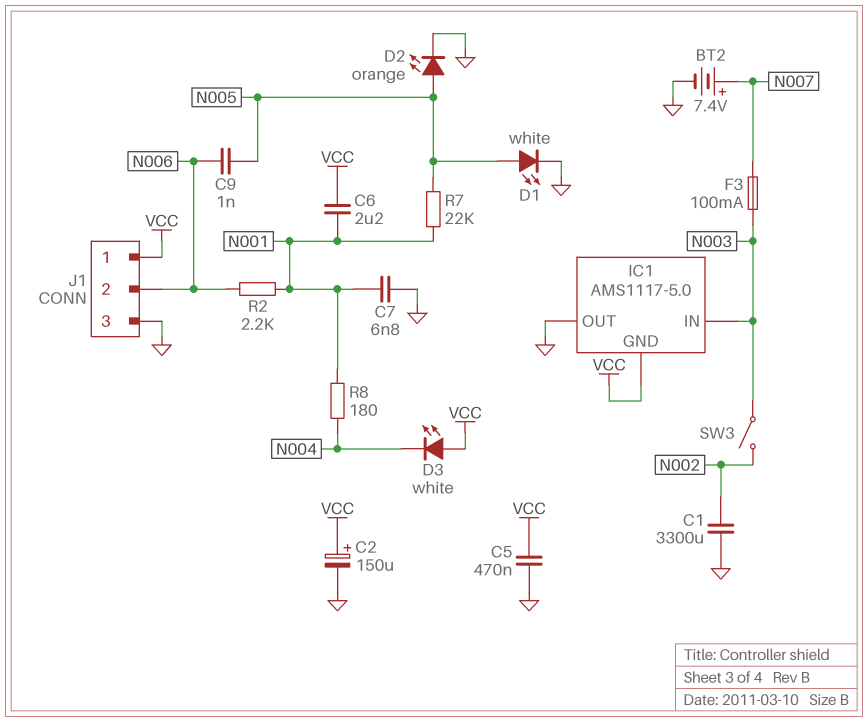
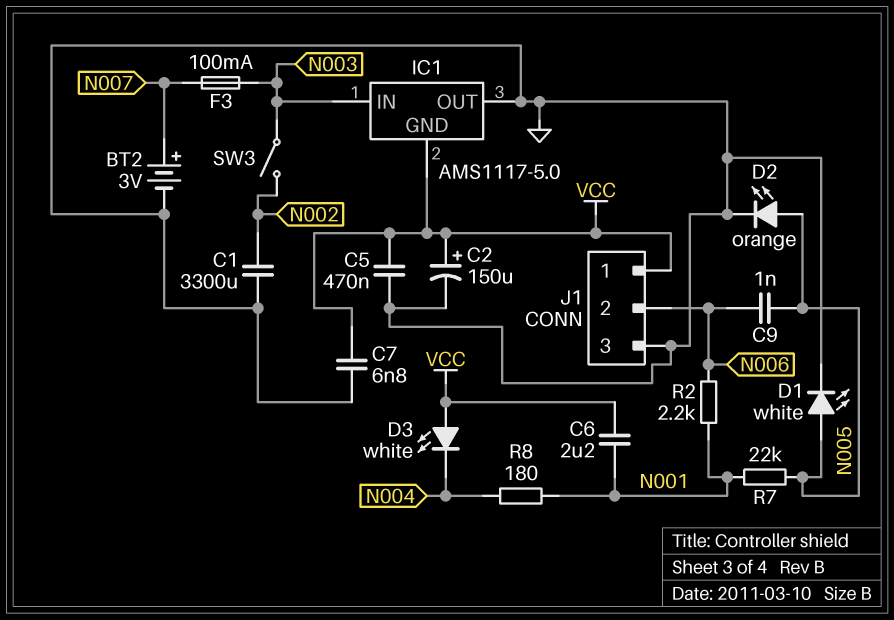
BT2: 7.4V (plus N007, minus GND) -> 3V (plus N007, minus GND)
C7: 6.8nF (GND, N001) -> 6.8nF (GND, VCC)

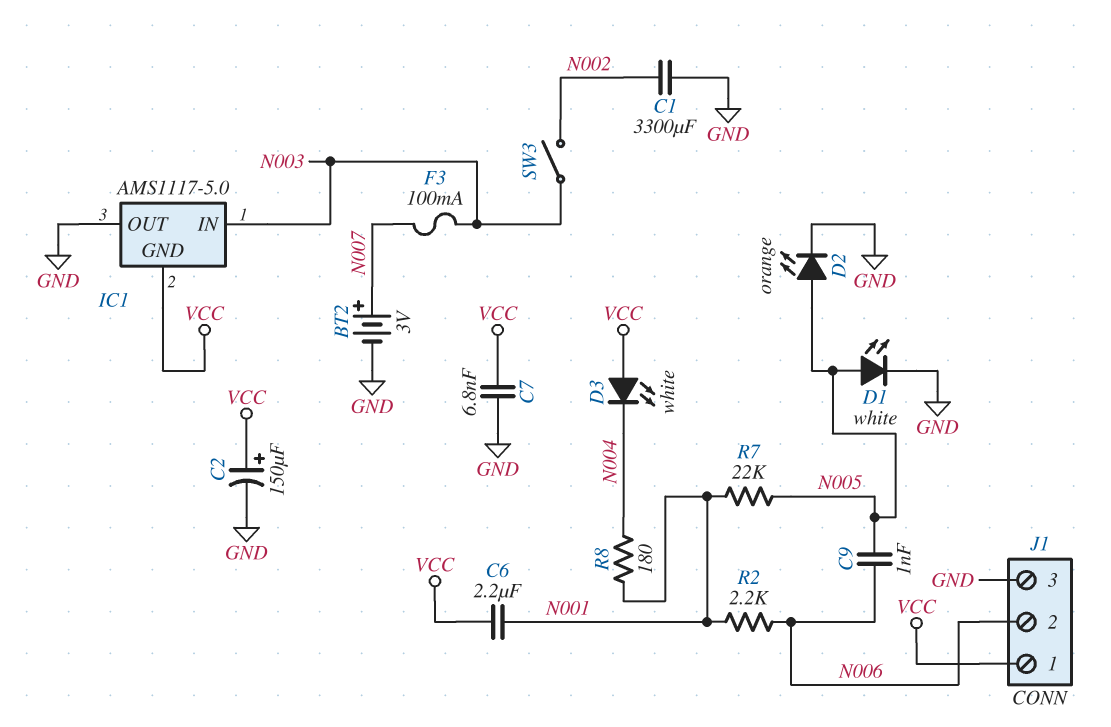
C5: 470nF (GND, VCC) -> none

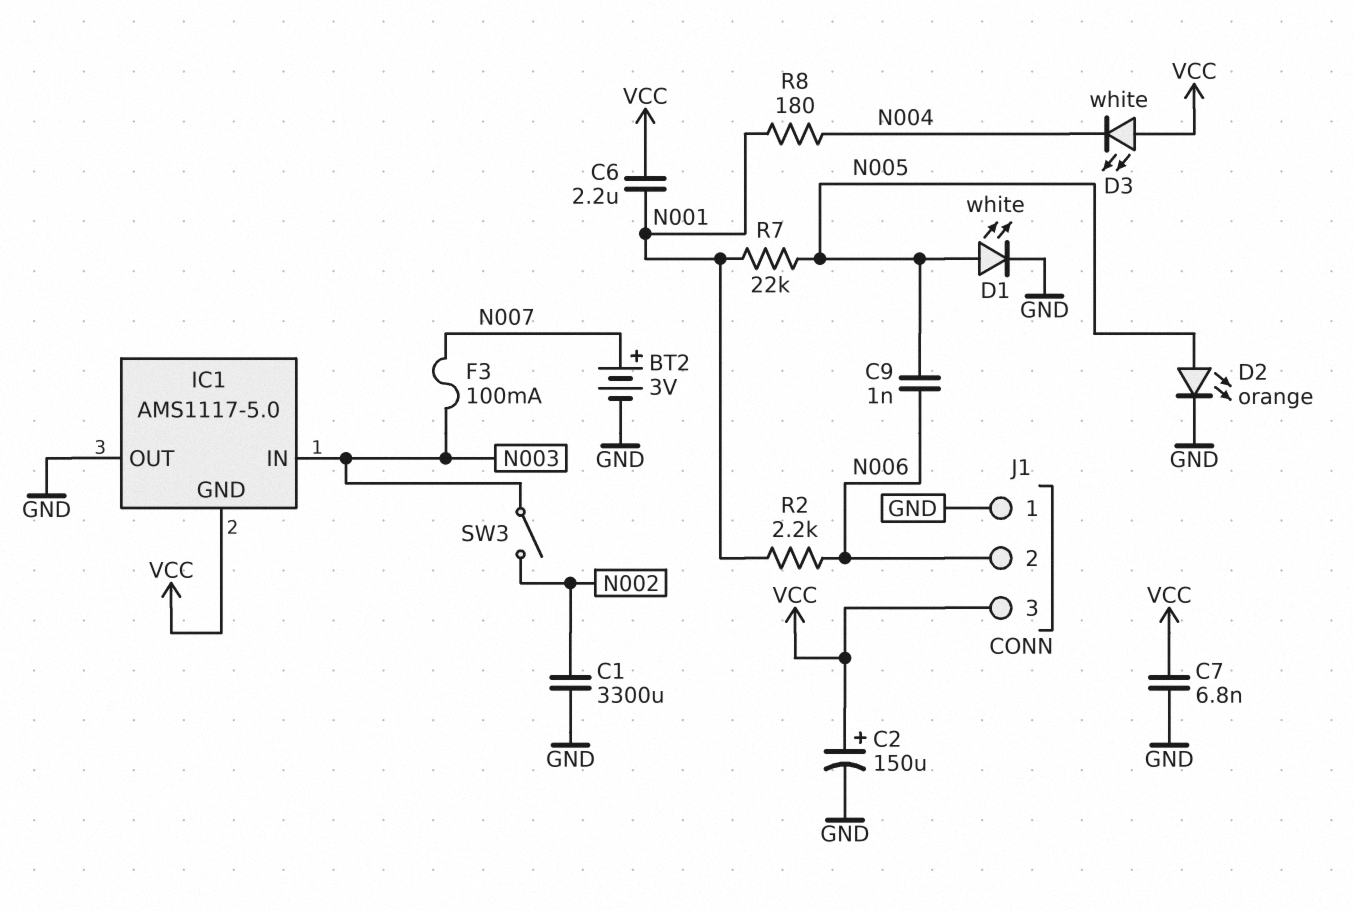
J1 pin 1: VCC -> GND
J1 pin 3: GND -> VCC

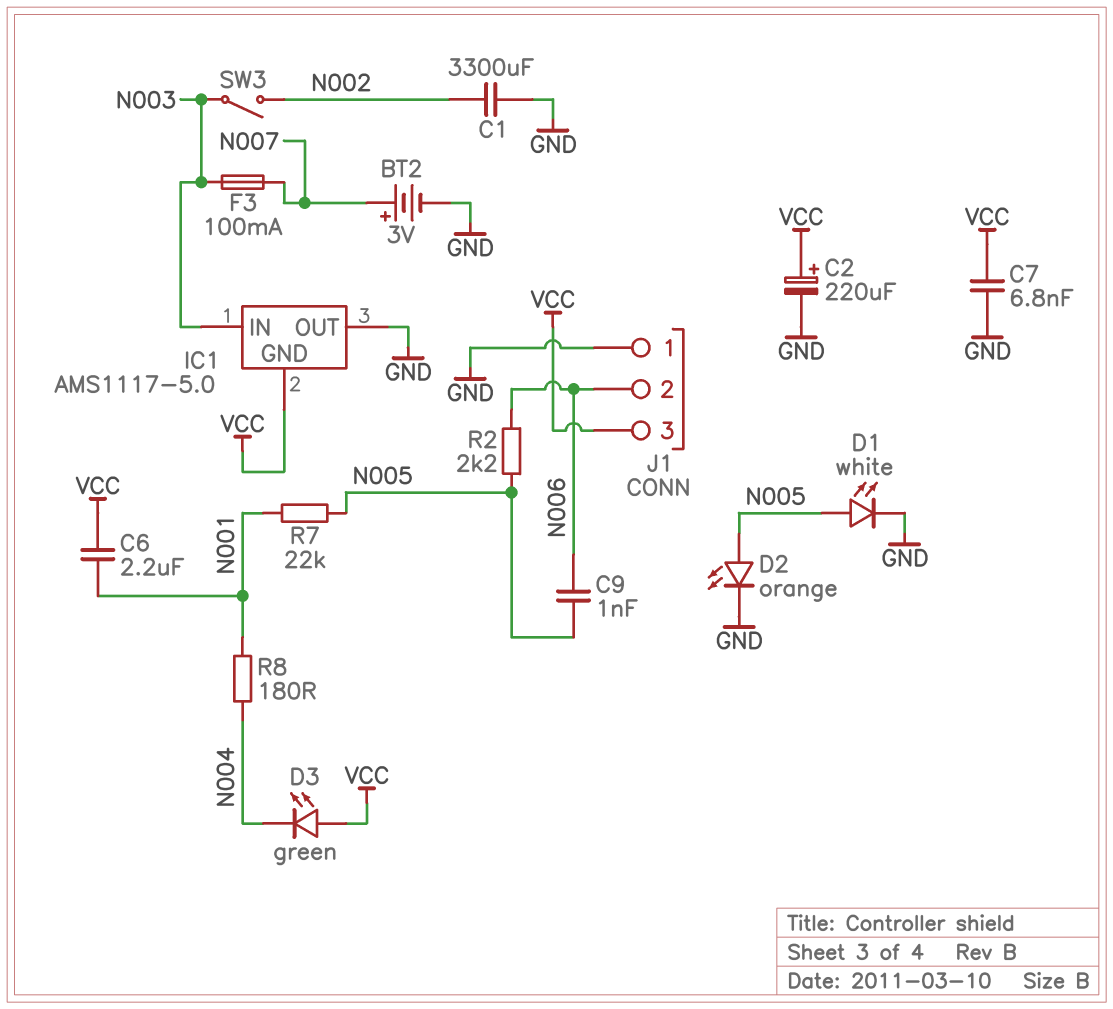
C2: 150uF (plus VCC, minus GND) -> 220uF (plus VCC, minus GND)
D3: LED white (A VCC, K N004) -> LED green (A VCC, K N004)
R2: 2.2k (N001, N006) -> 2.2k (N005, N006)

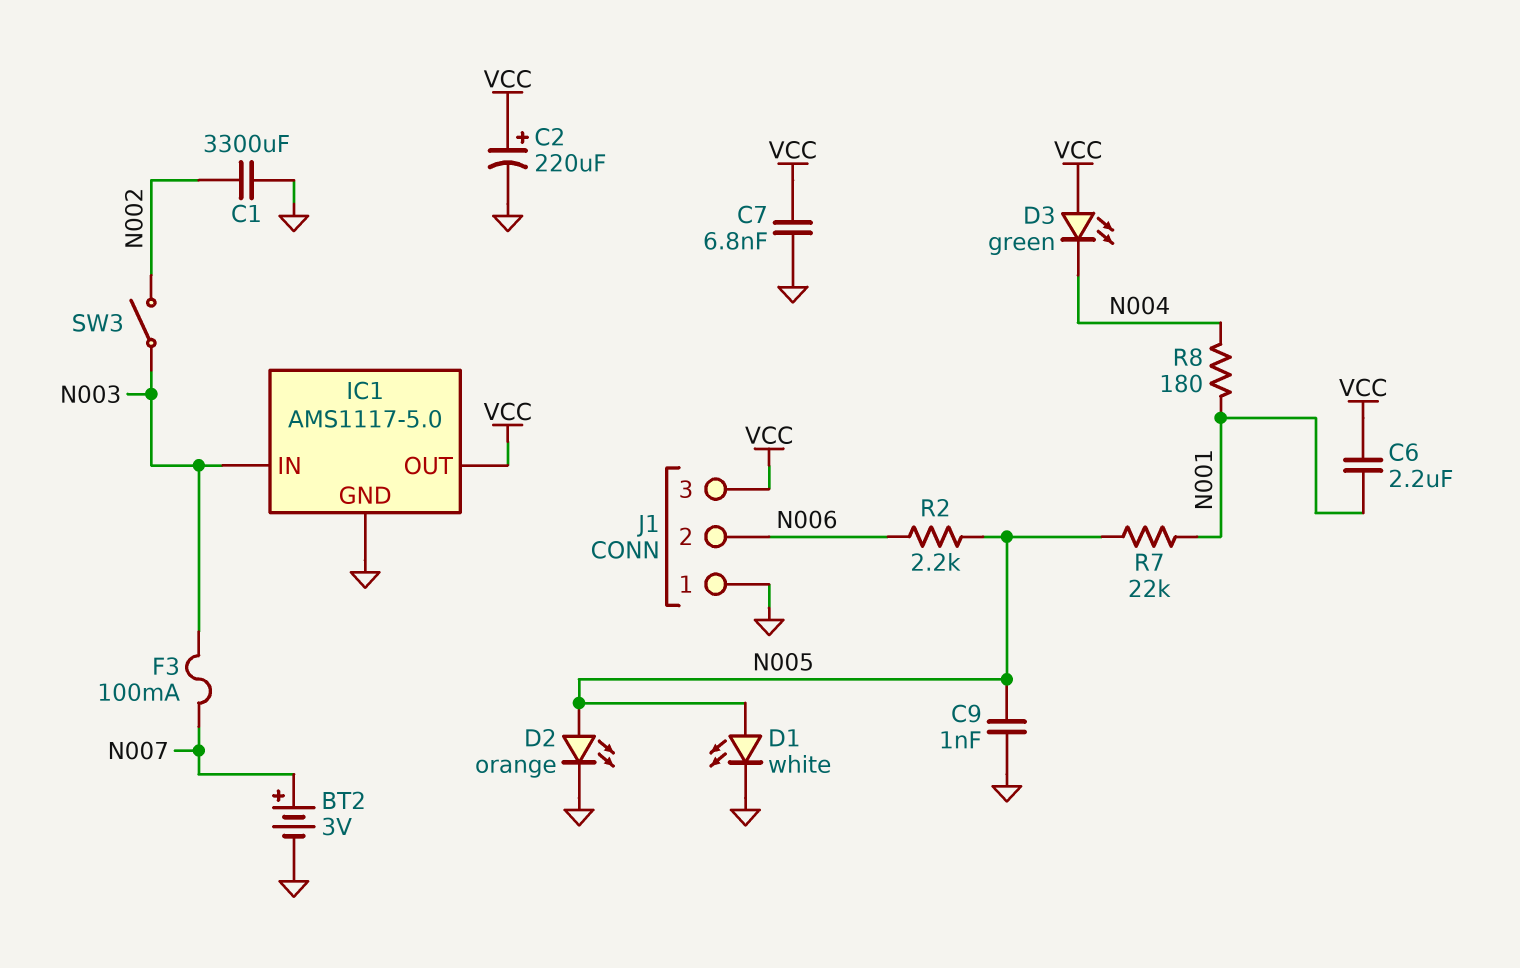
C9: 1nF (N005, N006) -> 1nF (GND, N005)
IC1 pin GND: VCC -> GND
IC1 pin OUT: GND -> VCC

